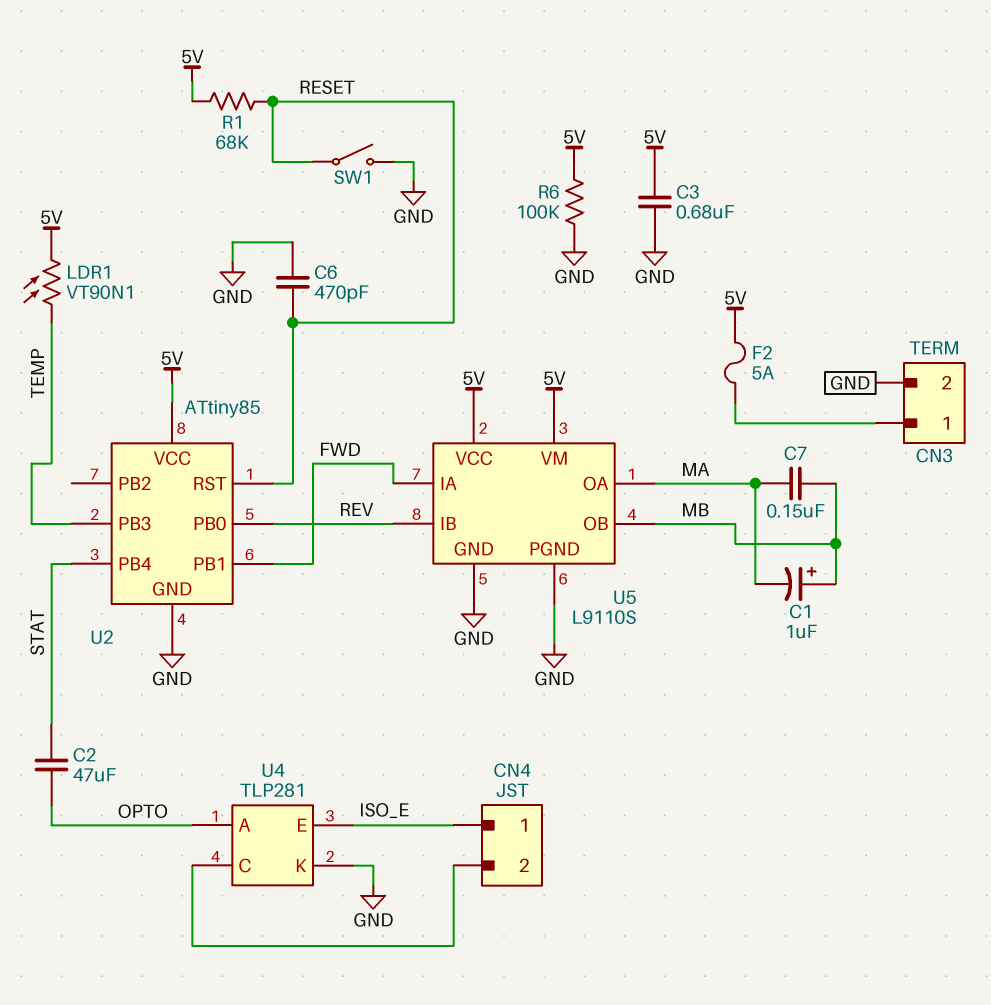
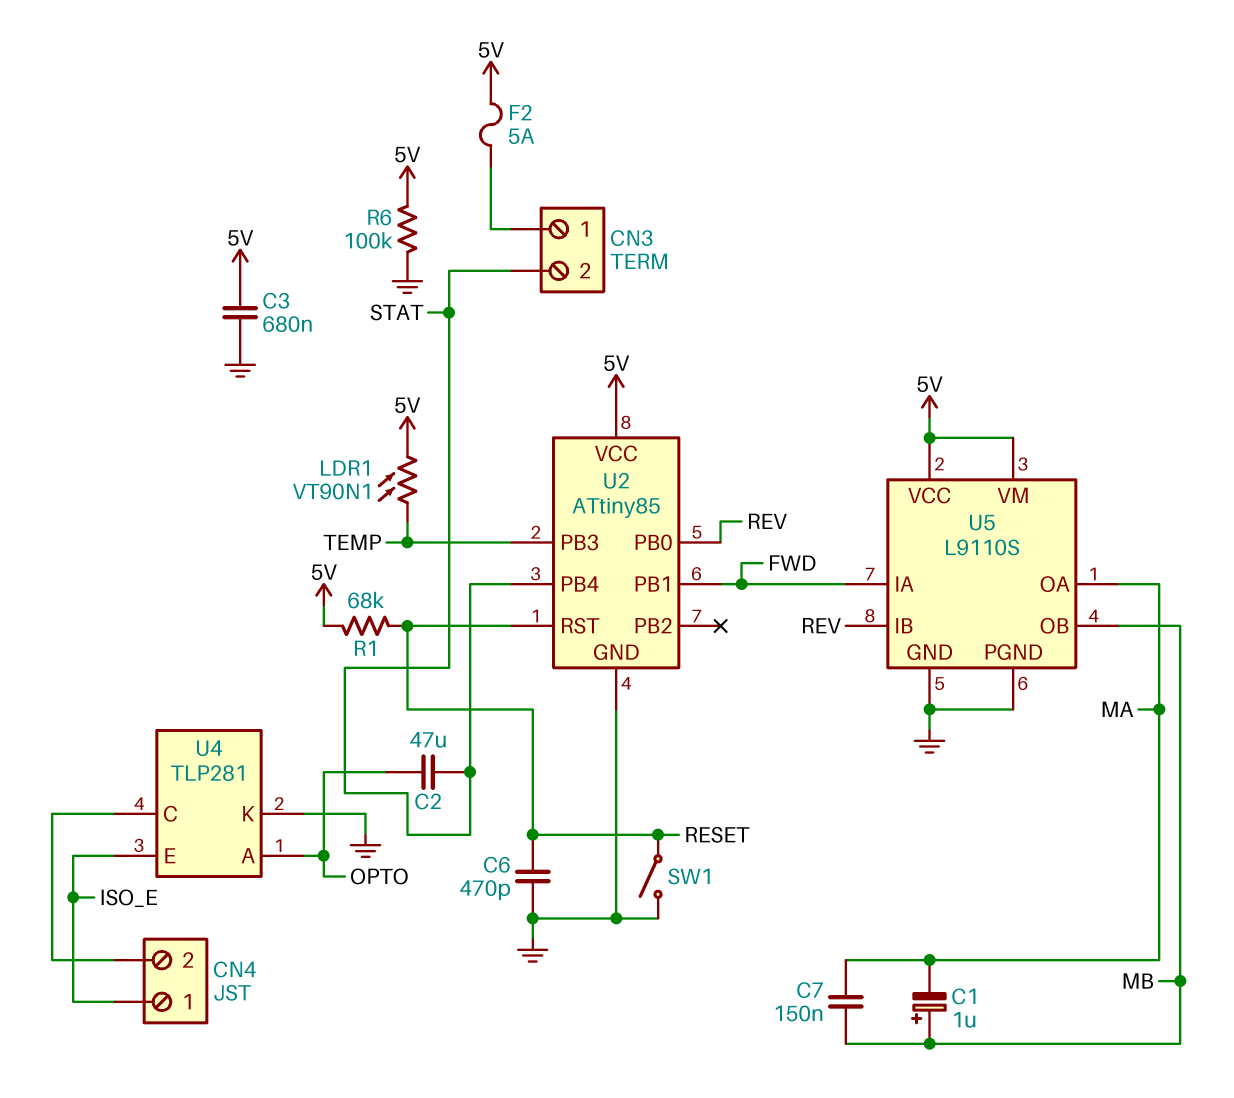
CN3 pin 2: GND -> STAT

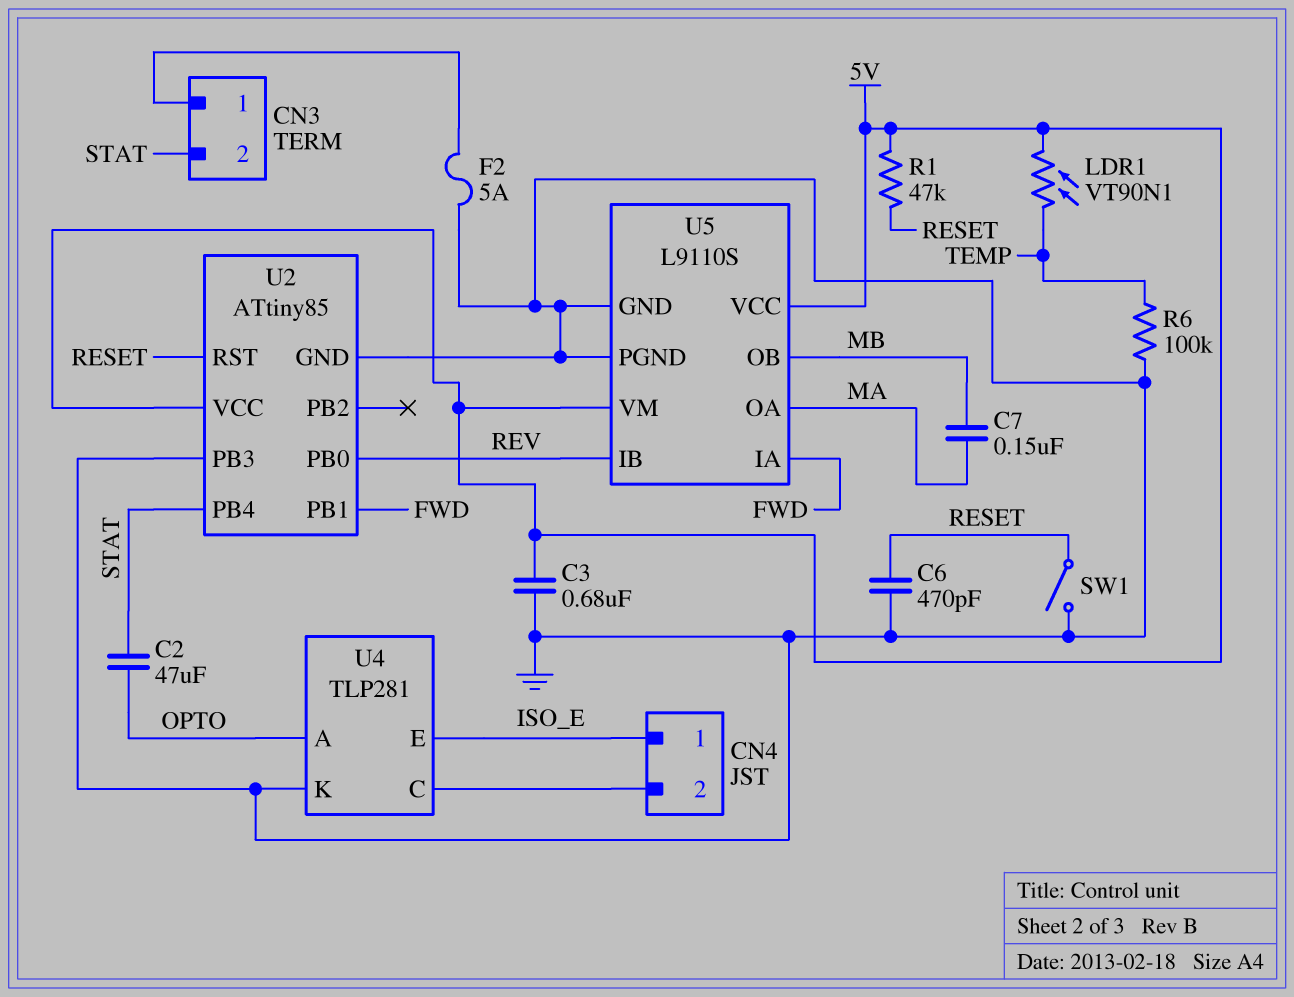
C1: 1uF (plus MB, minus MA) -> none
F2: 5A (5V, CN3/1) -> 5A (CN3/1, GND)
R1: 68k (5V, RESET) -> 47k (5V, RESET)
R6: 100k (5V, GND) -> 100k (GND, TEMP)
U2 pin PB3: TEMP -> GND

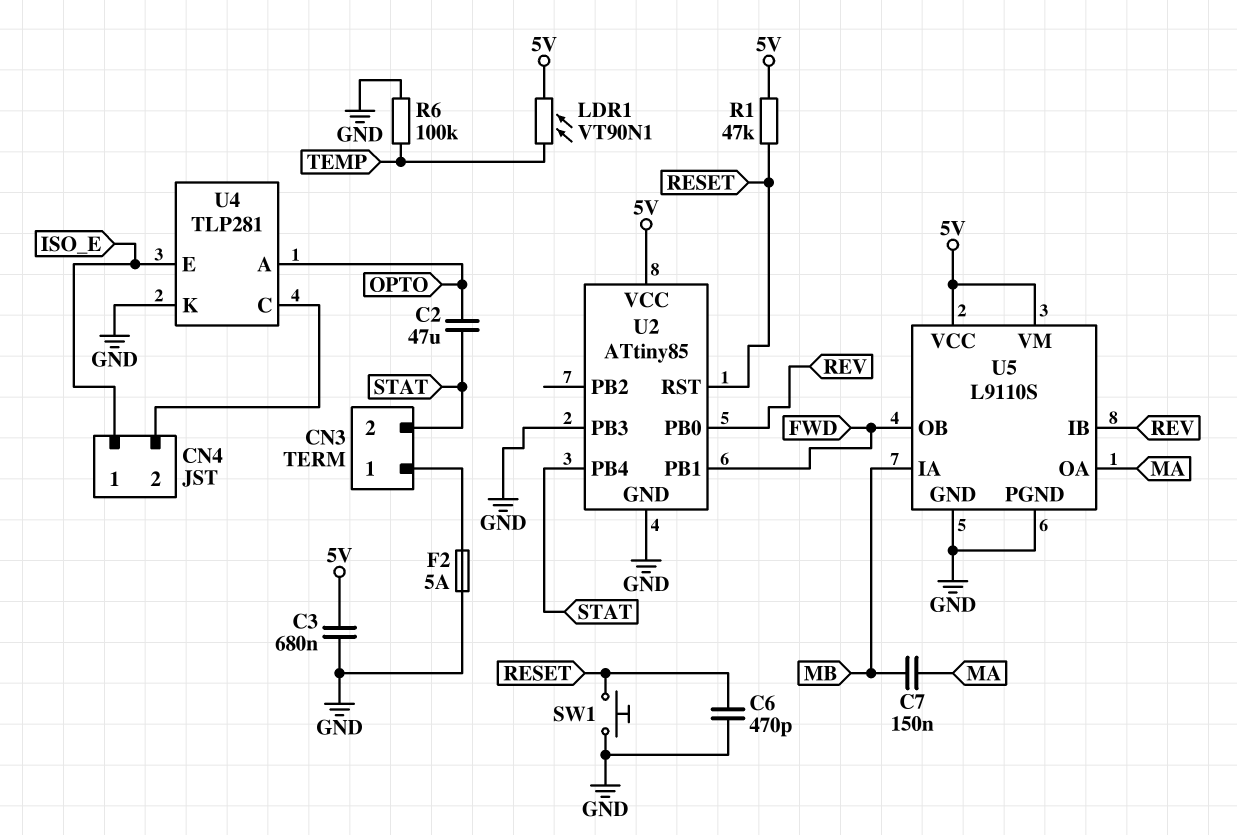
SW1: switch (GND, RESET) -> button (GND, RESET)
U5 pin IA: FWD -> MB
U5 pin OB: MB -> FWD

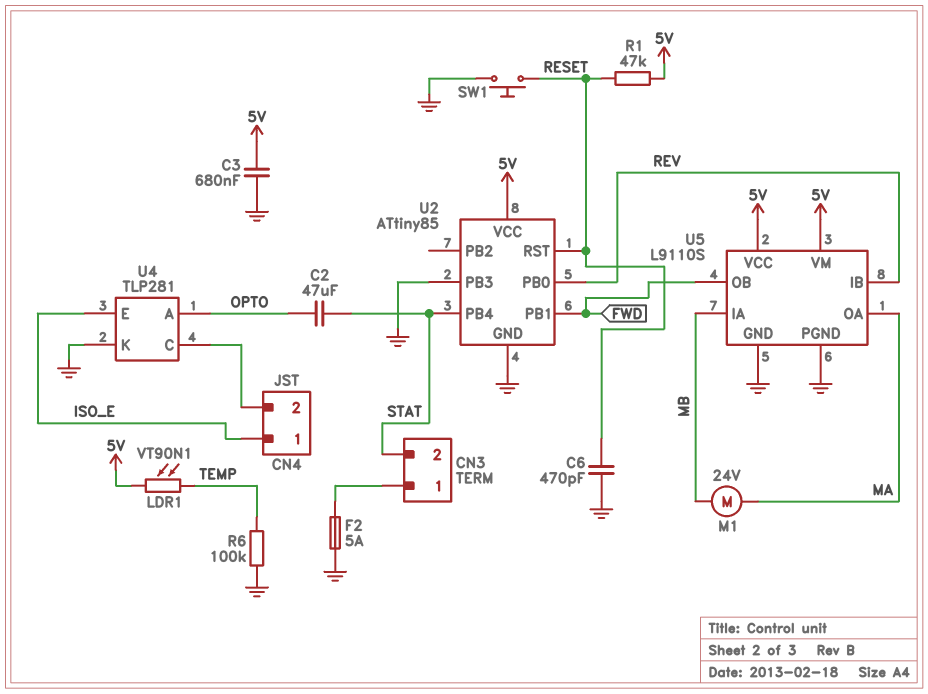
C7: 150nF (MA, MB) -> none
M1: none -> motor 24V (MA, MB)

